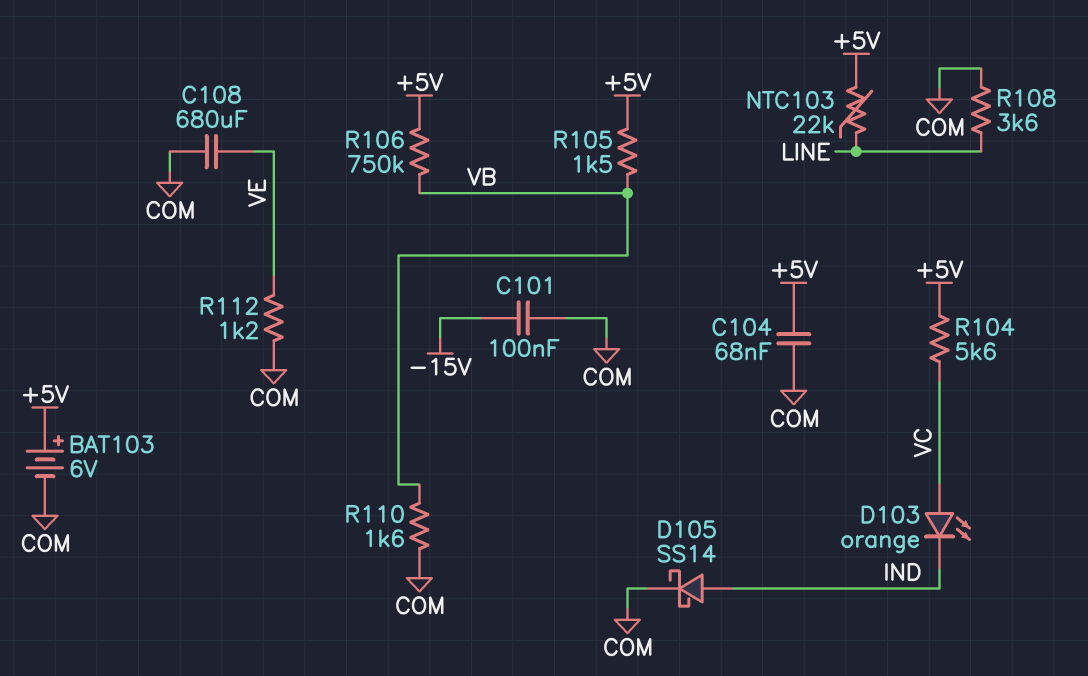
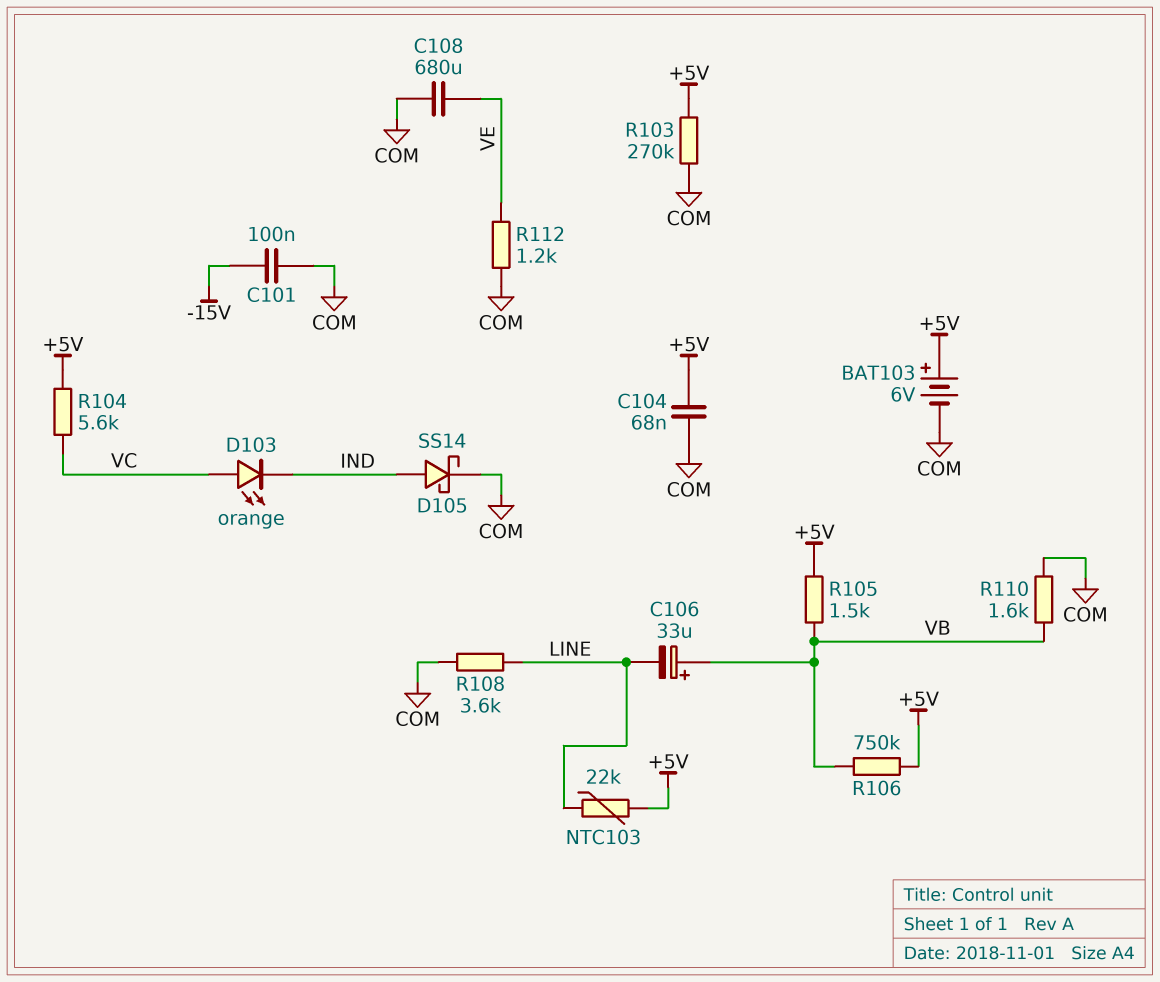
C106: none -> 33uF (plus VB, minus LINE)
R103: none -> 270k (+5V, COM)

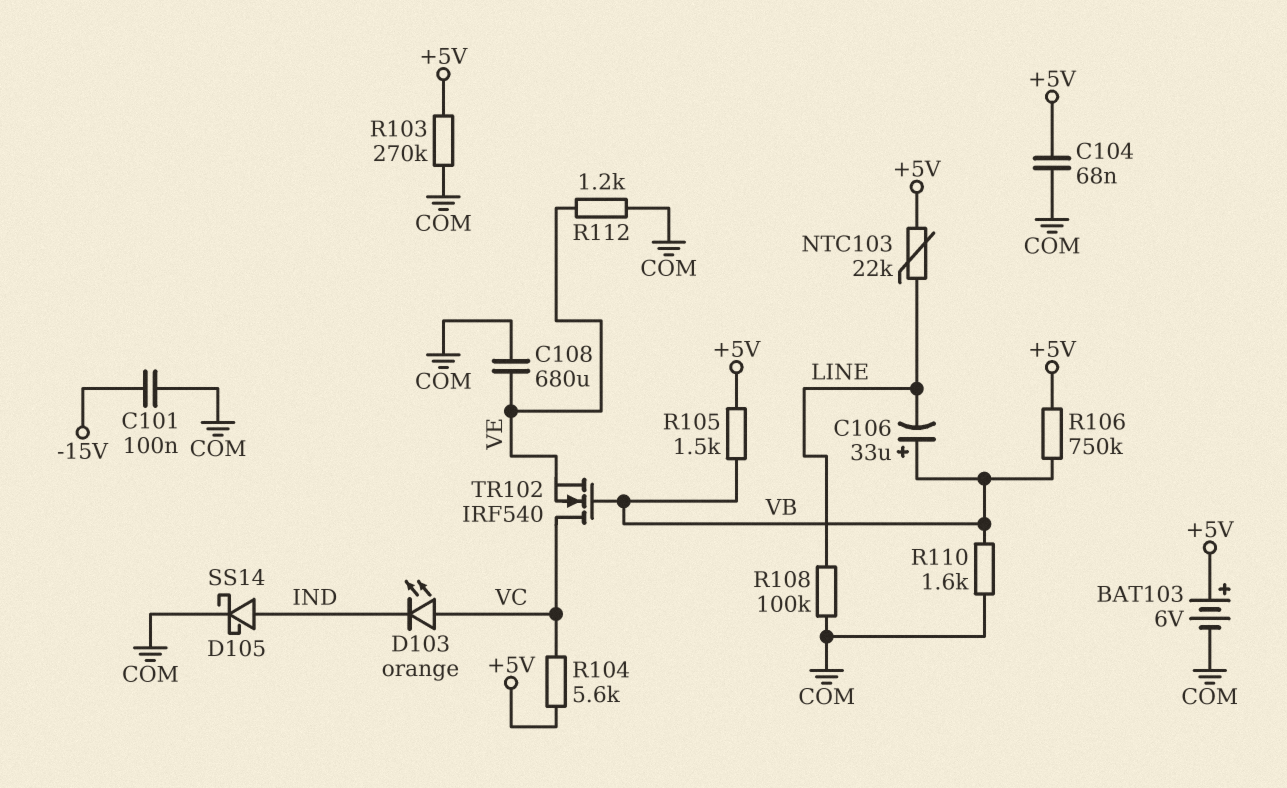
R108: 3.6k (COM, LINE) -> 100k (COM, LINE)
TR102: none -> NMOS IRF540 (G VB, D VC, S VE)

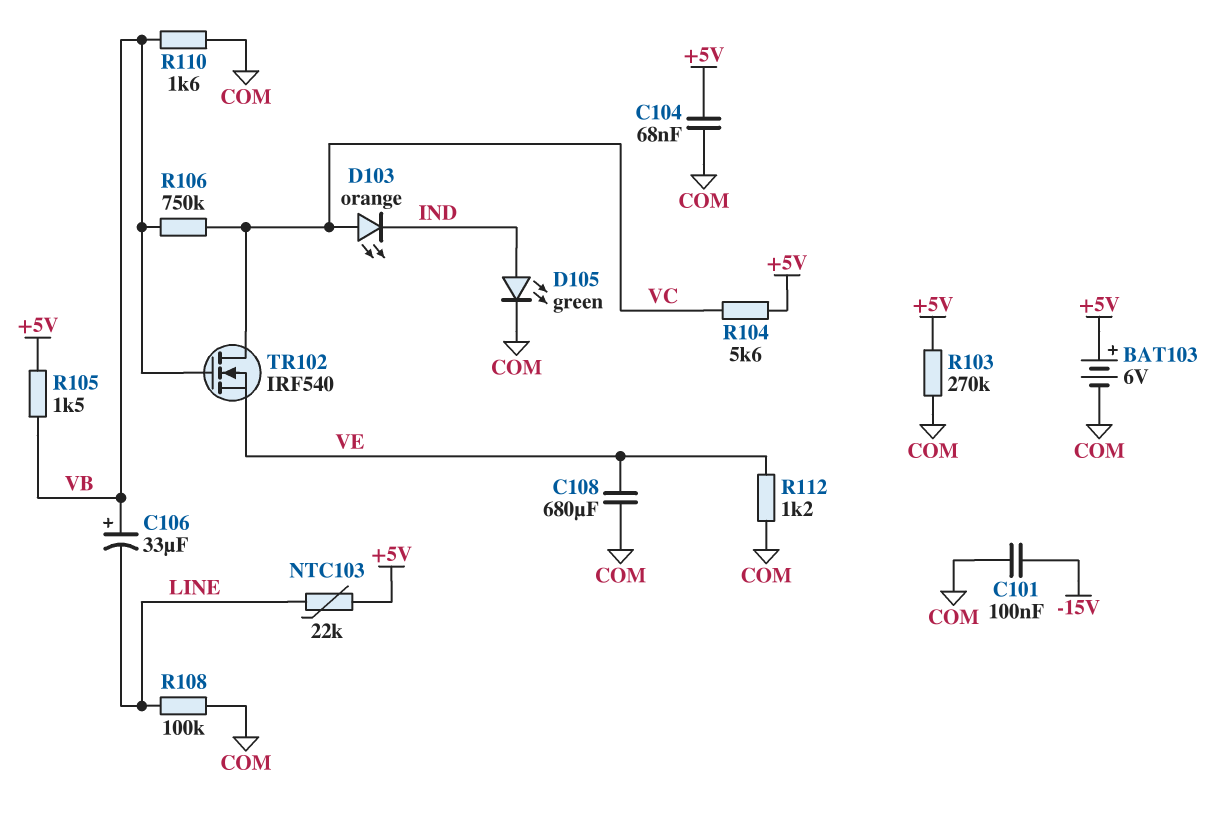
D105: schottky SS14 (A IND, K COM) -> LED green (A IND, K COM)
R106: 750k (+5V, VB) -> 750k (VB, VC)

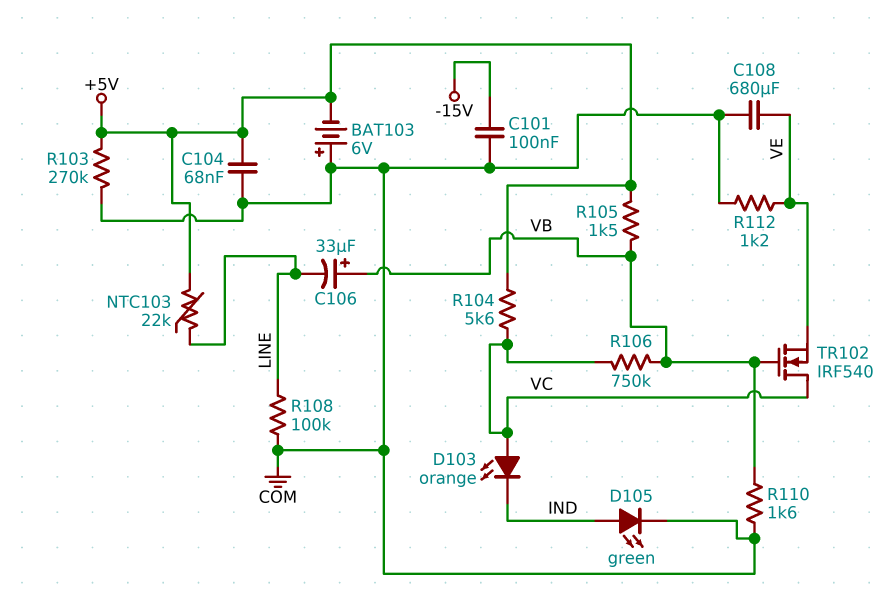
BAT103: 6V (plus +5V, minus COM) -> 6V (plus COM, minus +5V)

